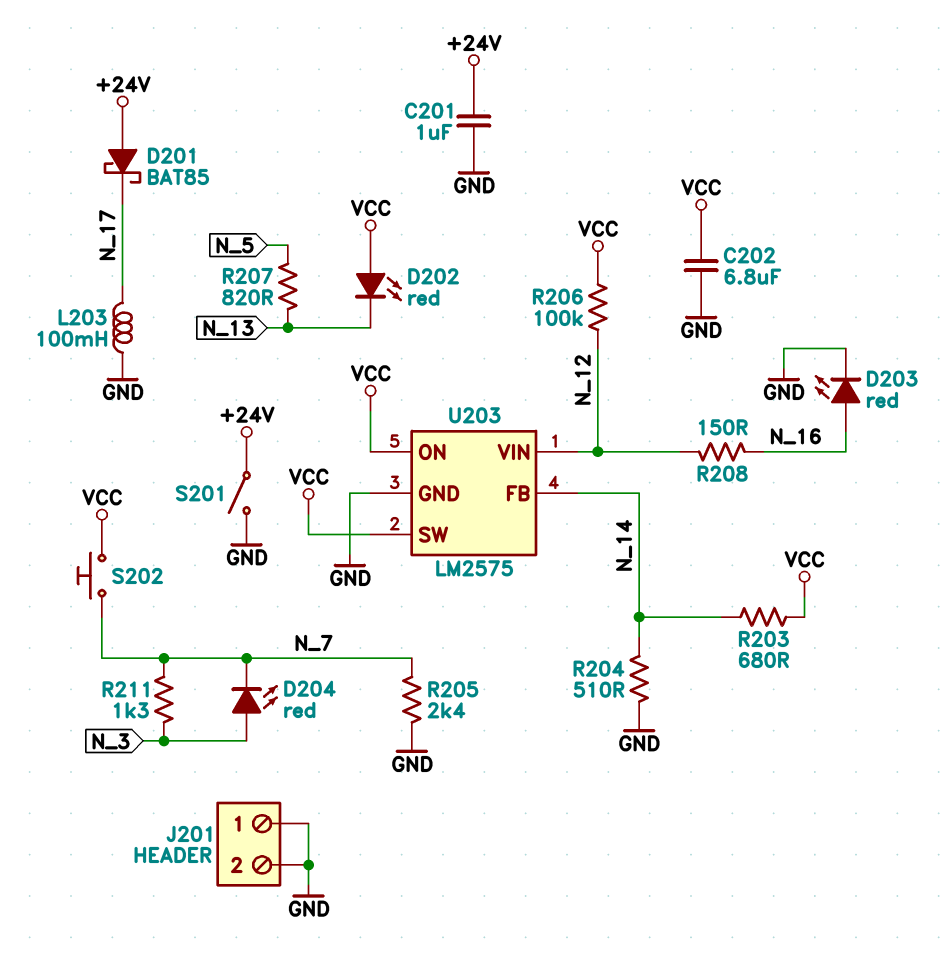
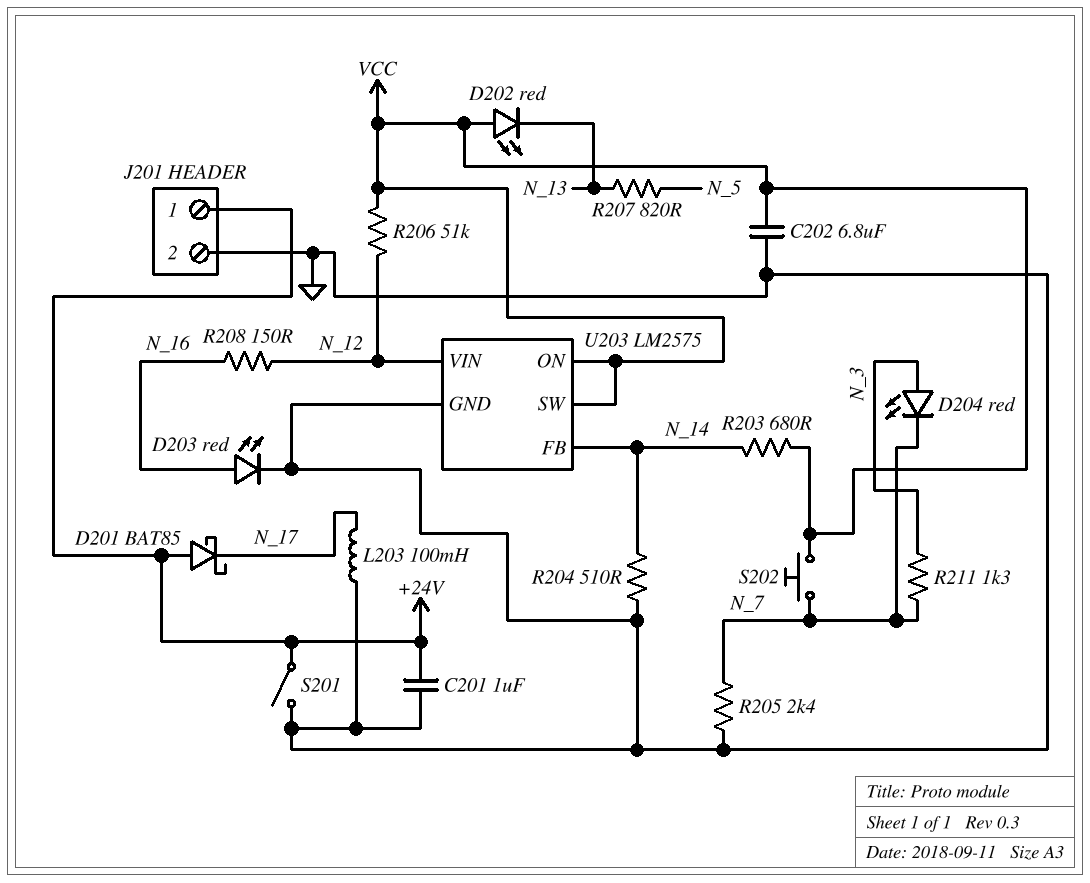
J201 pin 1: GND -> +24V
R206: 100k (N_12, VCC) -> 51k (N_12, VCC)

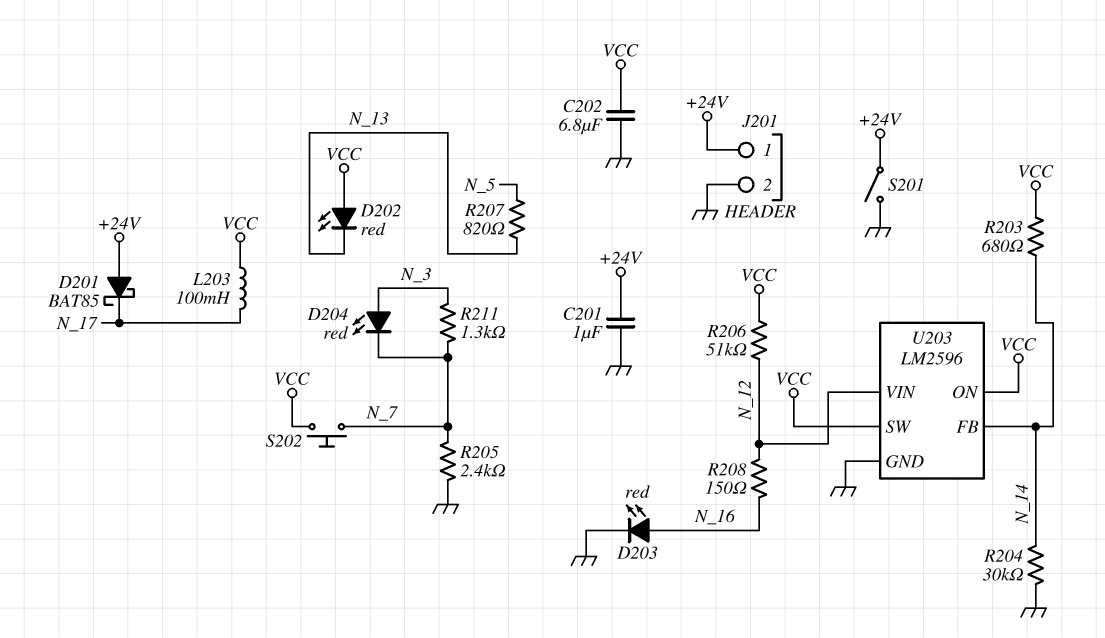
L203: 100mH (GND, N_17) -> 100mH (N_17, VCC)
R204: 510 (GND, N_14) -> 30k (GND, N_14)
U203: LM2575 -> LM2596

